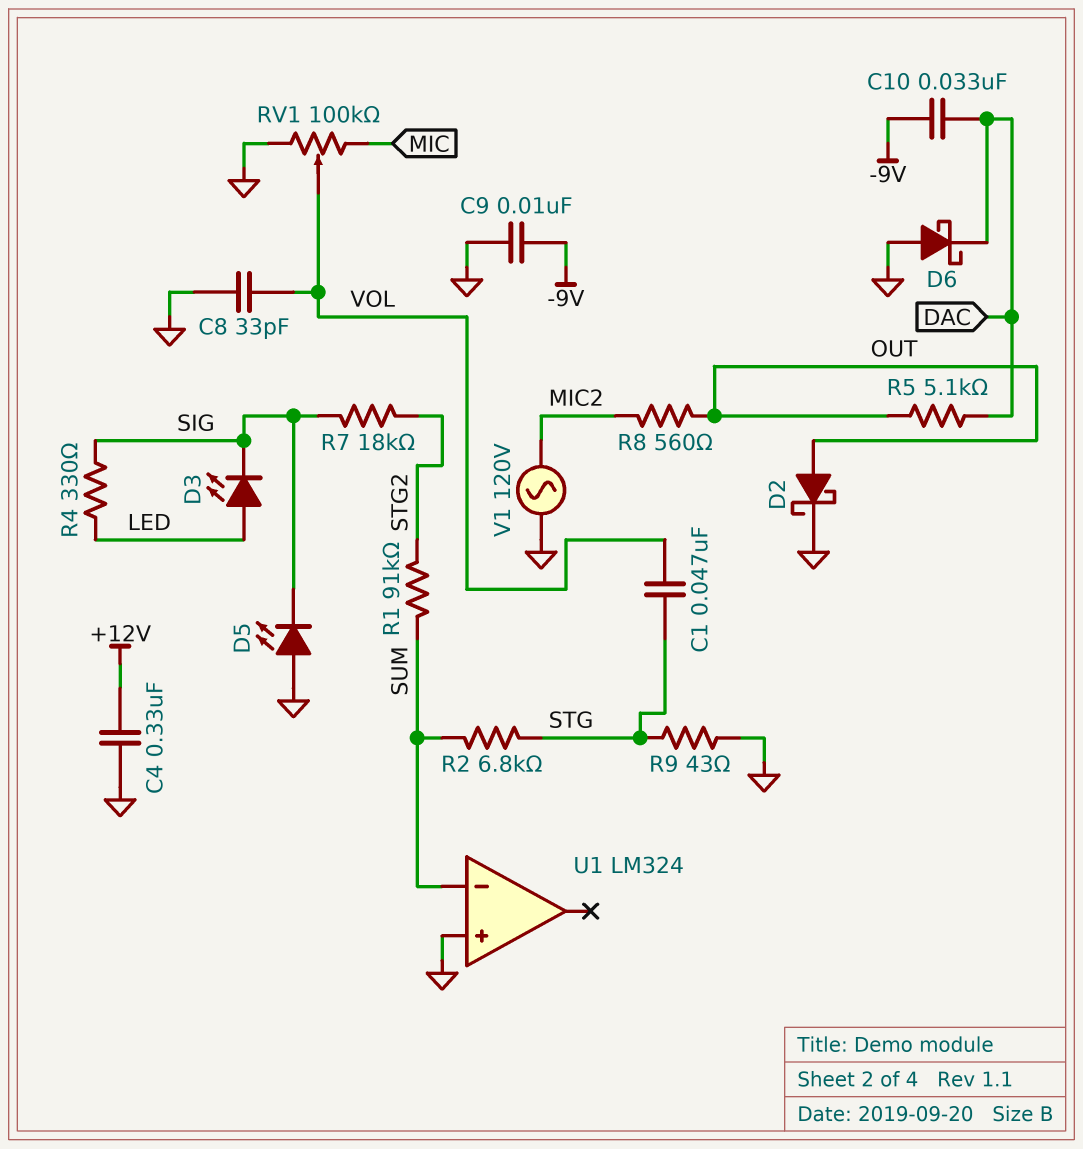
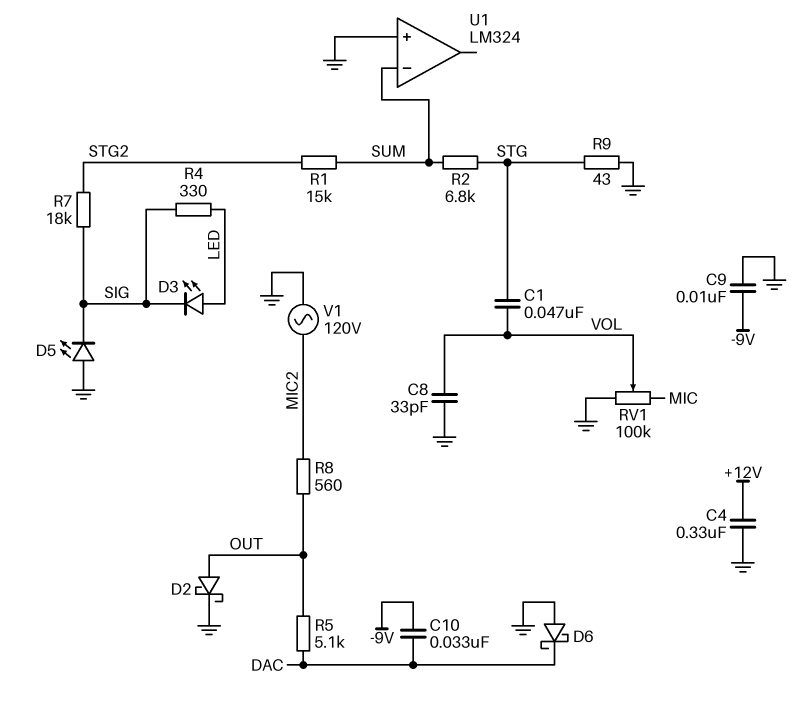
R1: 91k (STG2, SUM) -> 15k (STG2, SUM)

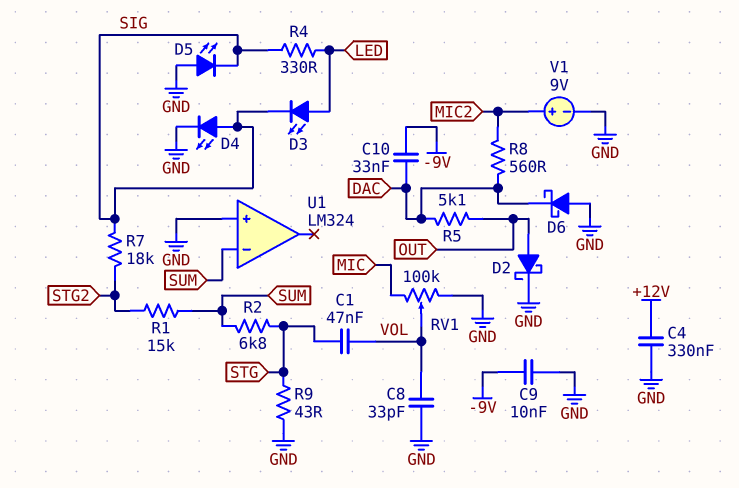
D4: none -> LED (A SIG, K GND)
R8: 560 (MIC2, OUT) -> 560 (DAC, MIC2)
V1: AC 120V (GND, MIC2) -> 9V (plus MIC2, minus GND)

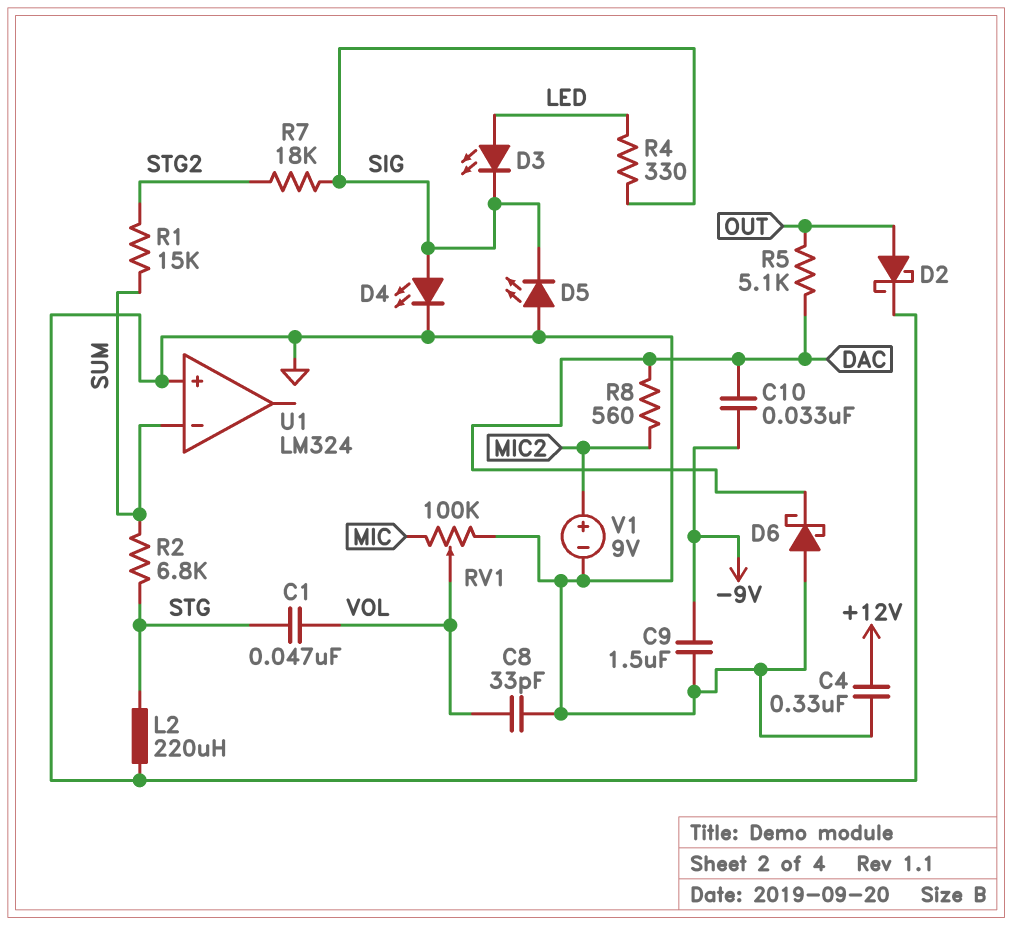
C9: 10nF (-9V, GND) -> 1.5uF (-9V, GND)
L2: none -> 220uH (GND, STG)
R9: 43 (GND, STG) -> none

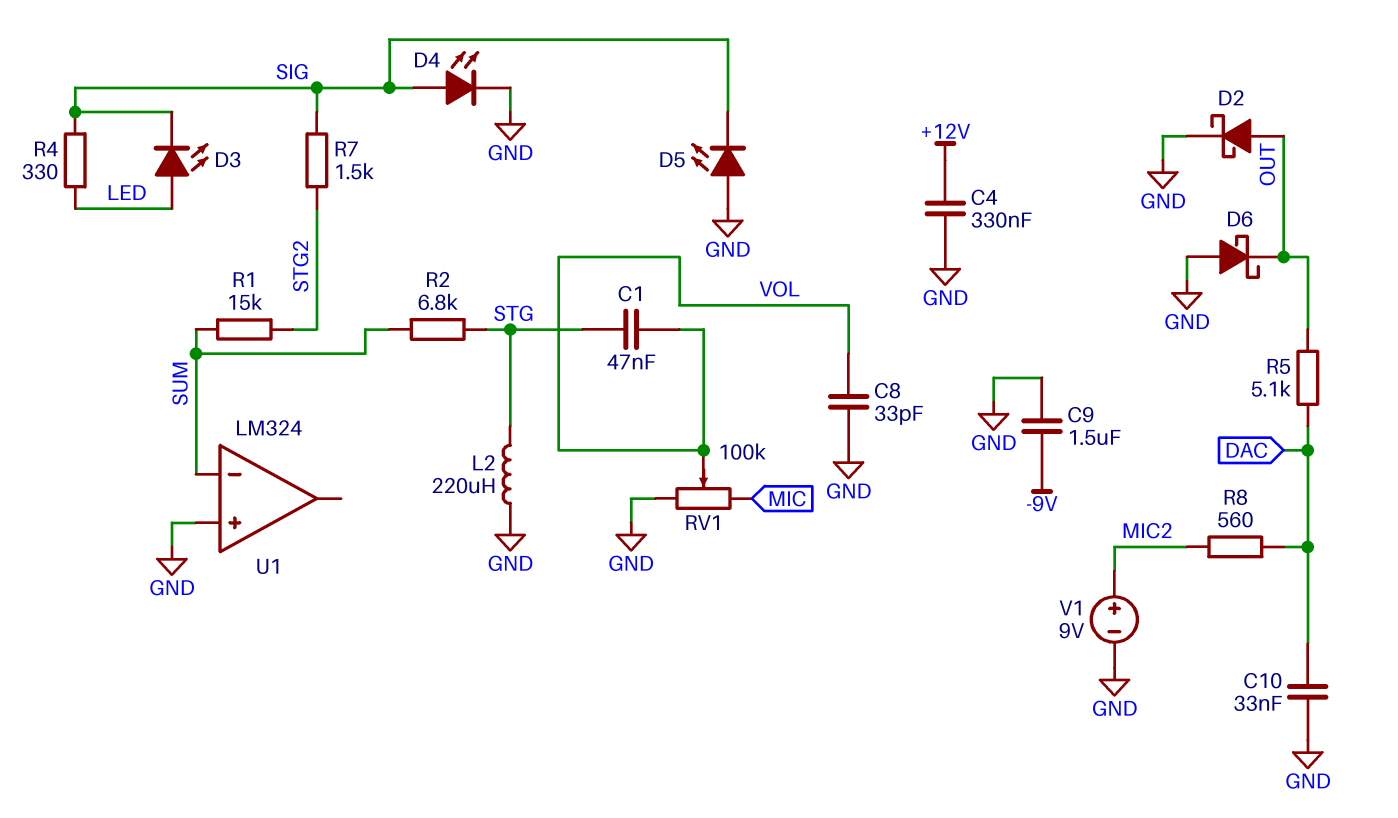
C10: 33nF (-9V, DAC) -> 33nF (DAC, GND)
D6: schottky (A GND, K DAC) -> schottky (A GND, K OUT)
R7: 18k (SIG, STG2) -> 1.5k (SIG, STG2)

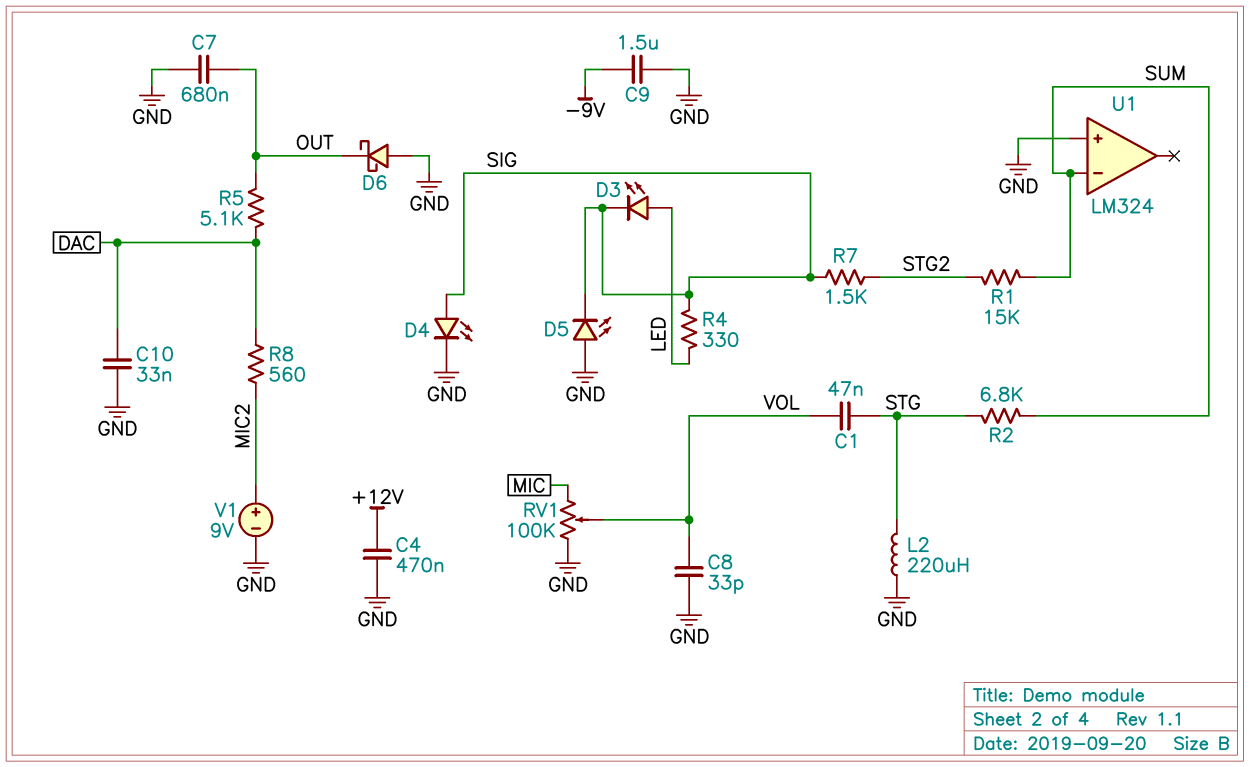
C4: 330nF (+12V, GND) -> 470nF (+12V, GND)
C7: none -> 680nF (GND, OUT)
D2: schottky (A OUT, K GND) -> none

